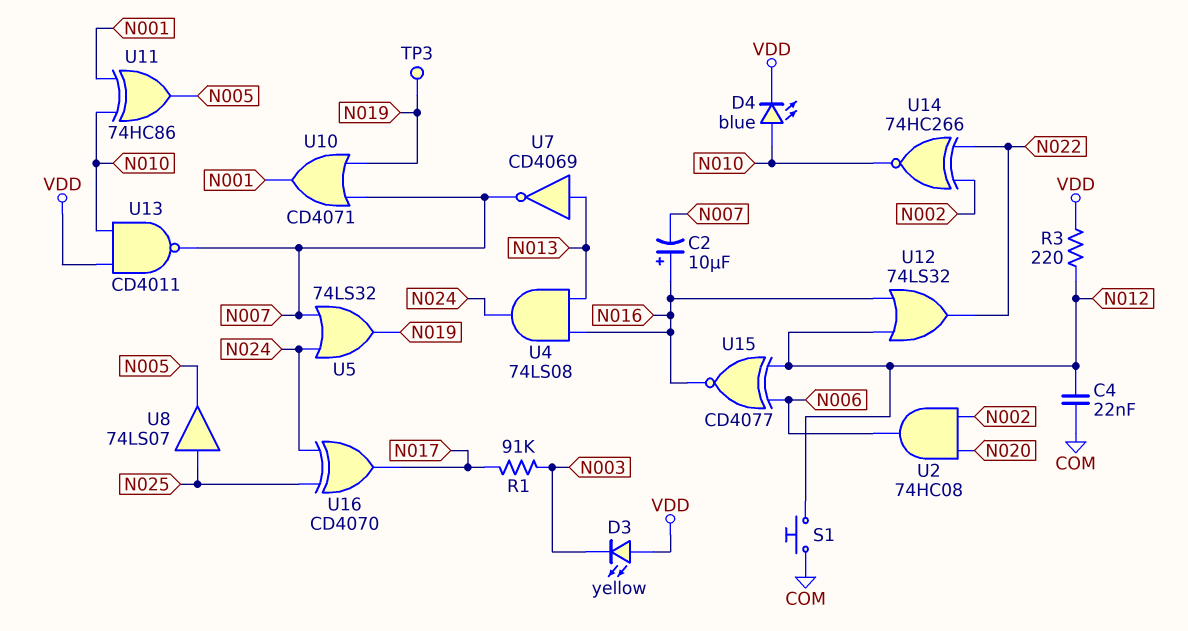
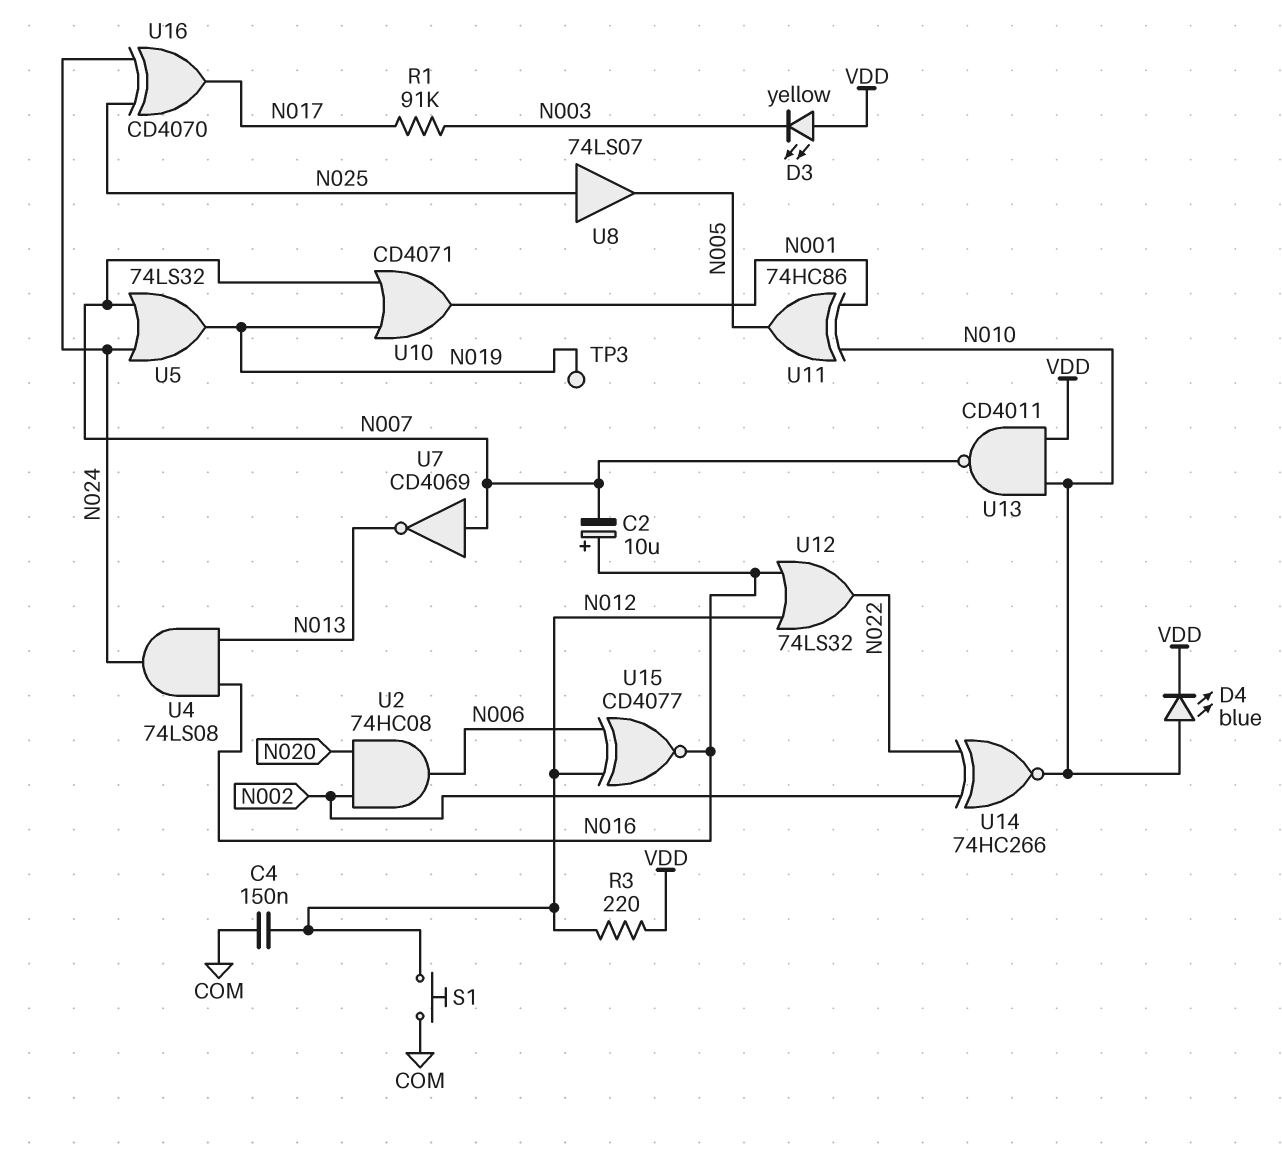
C4: 22nF (COM, N012) -> 150nF (COM, N012)
U7: NOT CD4069 (in N013, out N007) -> NOT CD4069 (in N007, out N013)

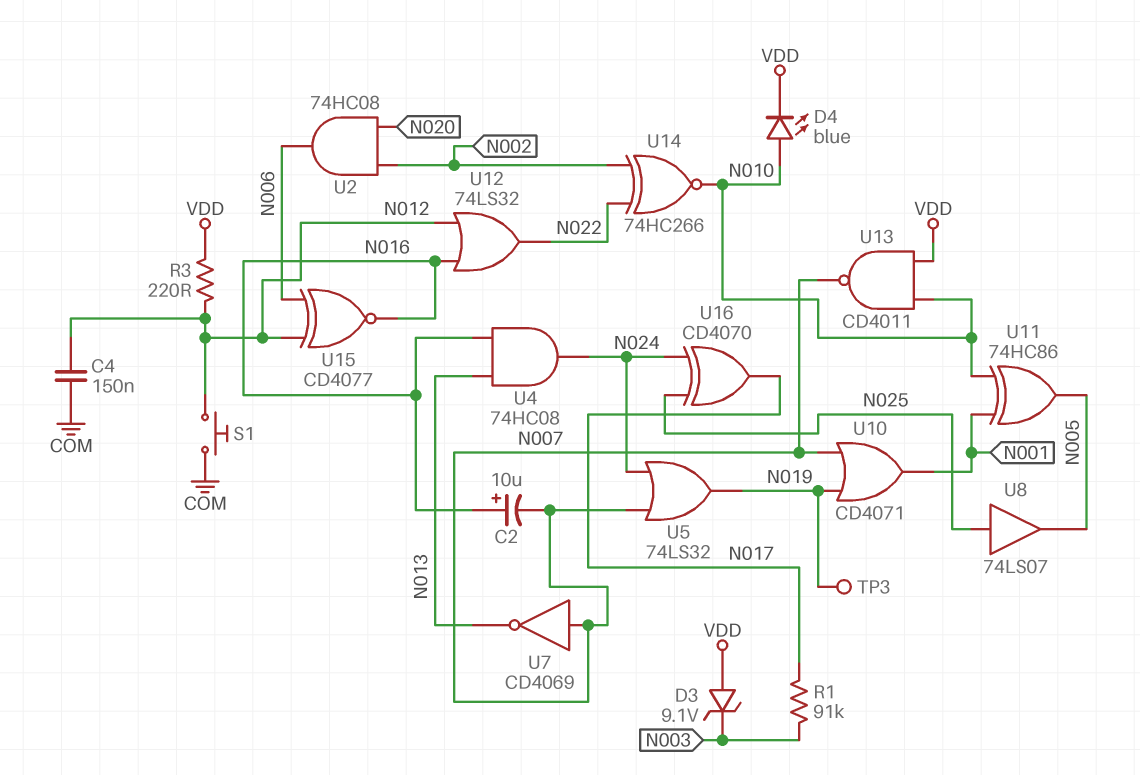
D3: LED yellow (A VDD, K N003) -> zener 9.1V (A VDD, K N003)
U4: AND 74LS08 (in N013, in N016, out N024) -> AND 74HC08 (in N013, in N016, out N024)

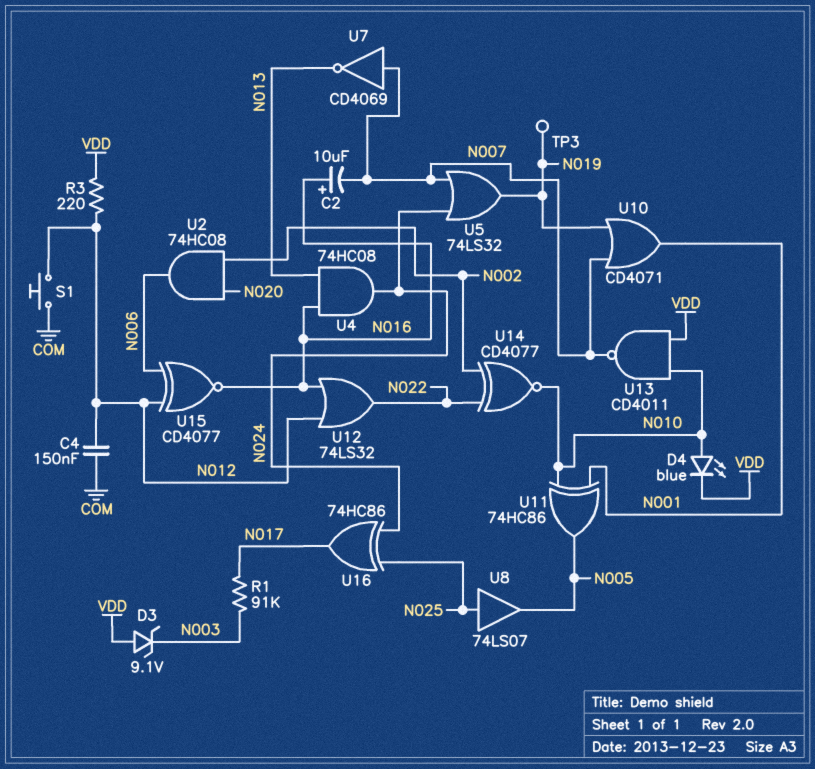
U14: XNOR 74HC266 (in N002, in N022, out N010) -> XNOR CD4077 (in N002, in N022, out N010)
U16: XOR CD4070 (in N024, in N025, out N017) -> XOR 74HC86 (in N024, in N025, out N017)

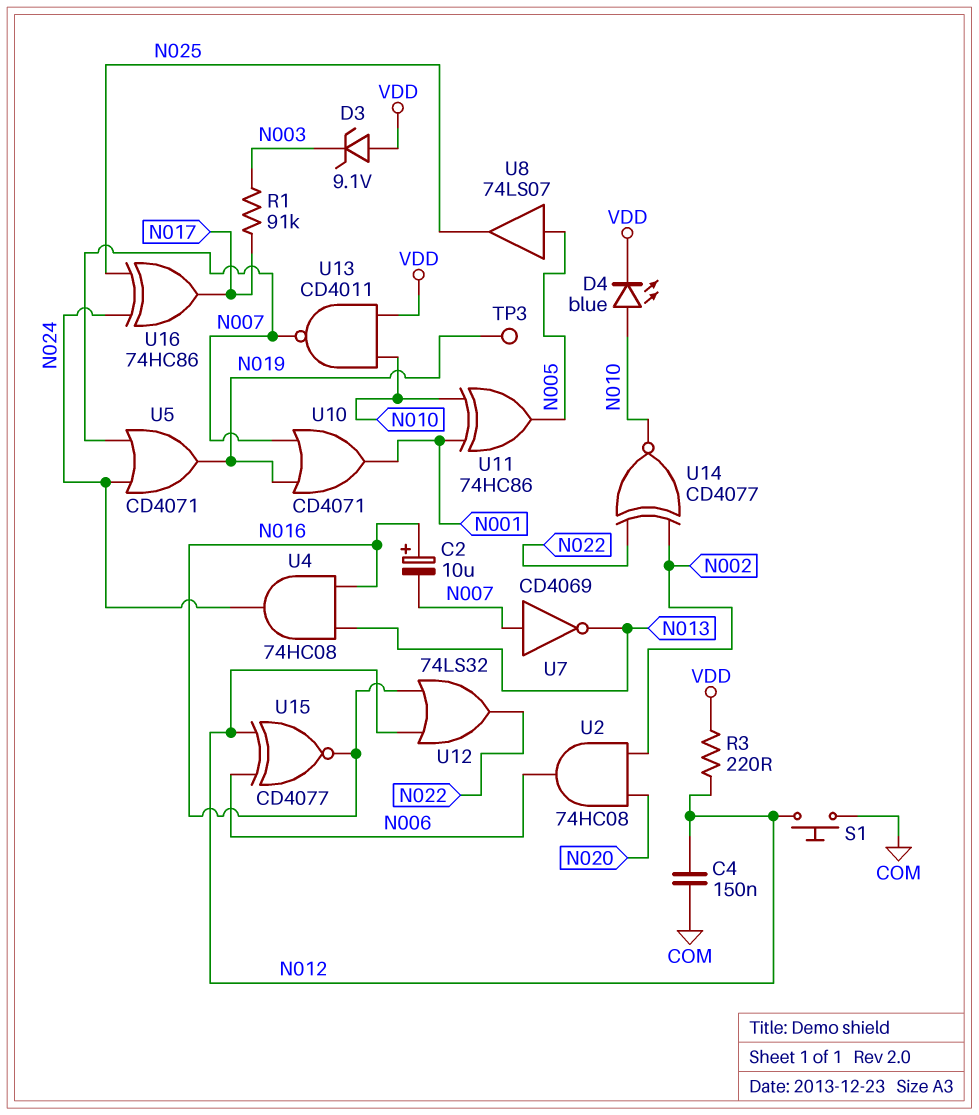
U5: OR 74LS32 (in N007, in N024, out N019) -> OR CD4071 (in N007, in N024, out N019)
U8: buffer 74LS07 (in N025, out N005) -> buffer 74LS07 (in N005, out N025)

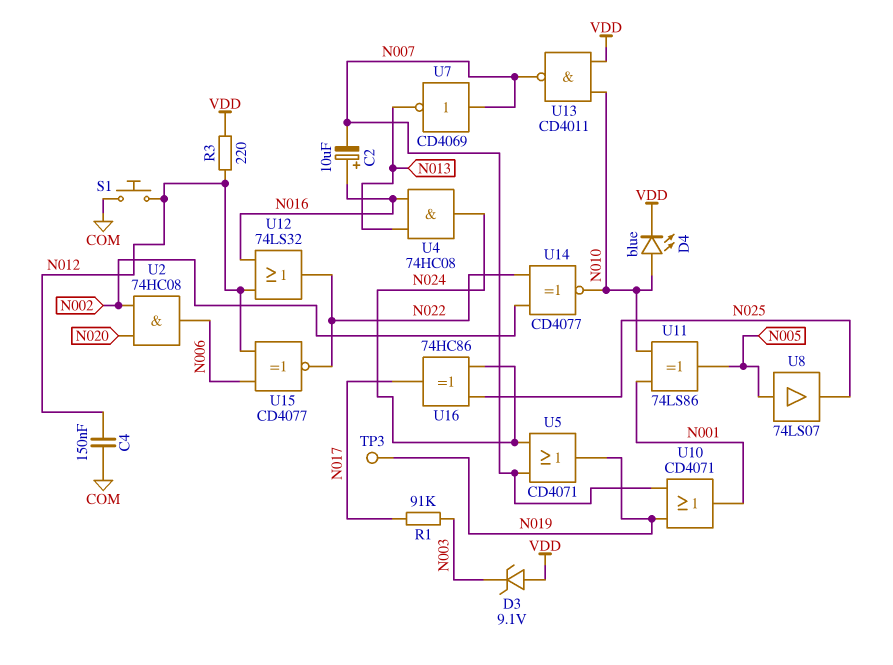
U11: XOR 74HC86 (in N001, in N010, out N005) -> XOR 74LS86 (in N001, in N010, out N005)
U15: XNOR CD4077 (in N006, in N012, out N016) -> XNOR CD4077 (in N006, in N012, out N022)

